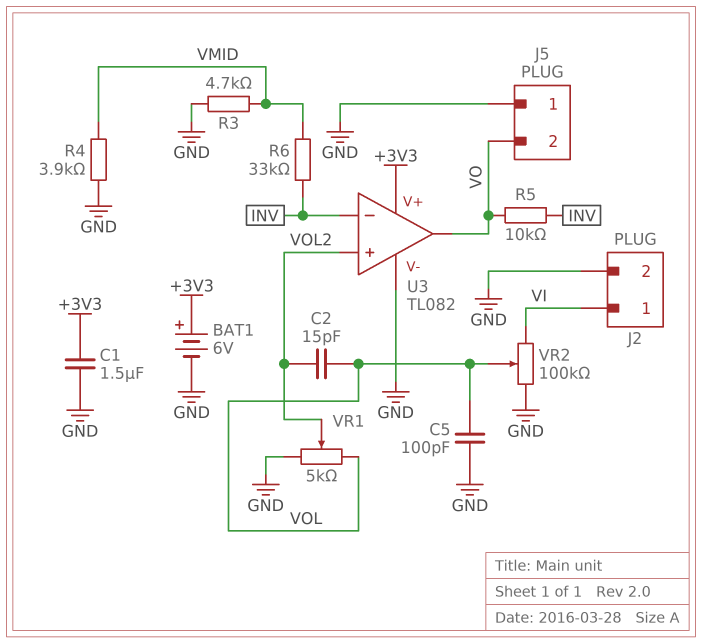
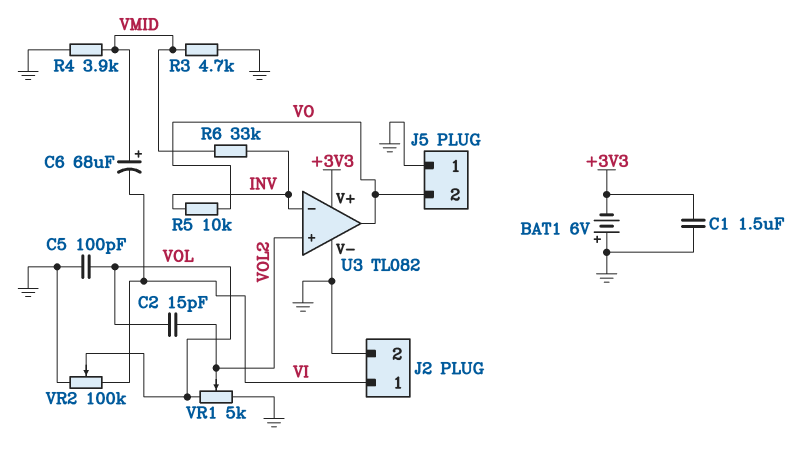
BAT1: 6V (plus +3V3, minus GND) -> 6V (plus GND, minus +3V3)
C6: none -> 68uF (plus VMID, minus VI)

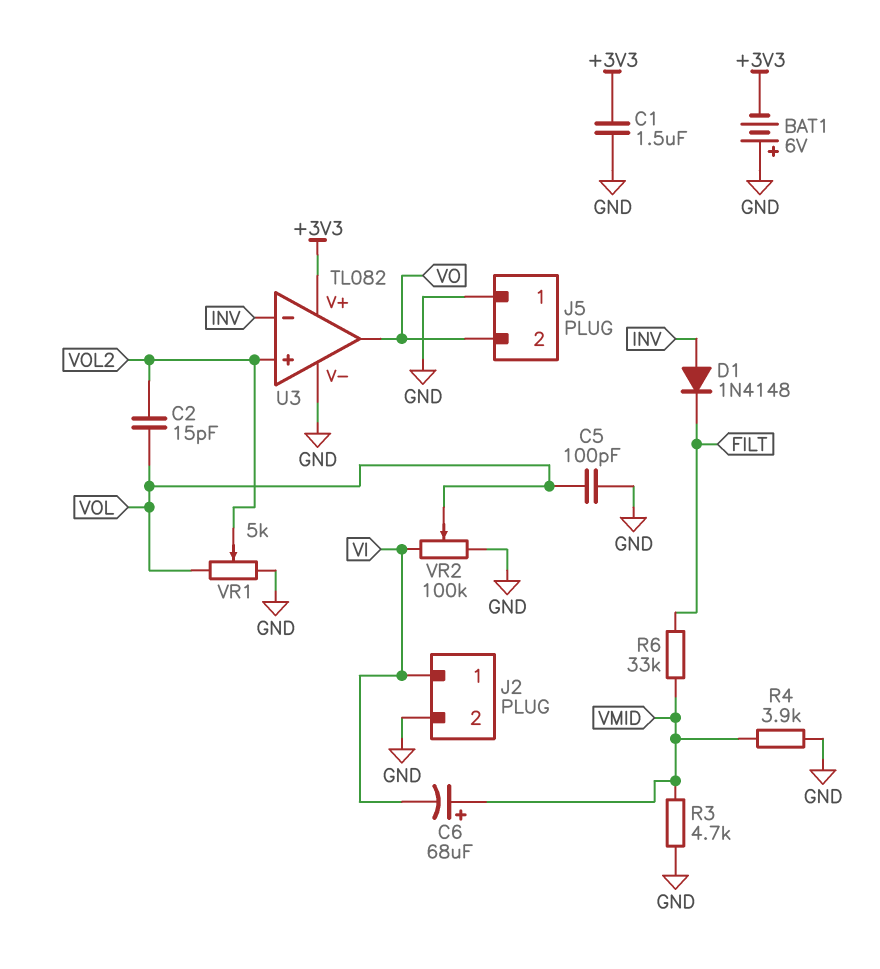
D1: none -> diode 1N4148 (A INV, K FILT)
R5: 10k (INV, VO) -> none
R6: 33k (INV, VMID) -> 33k (FILT, VMID)

